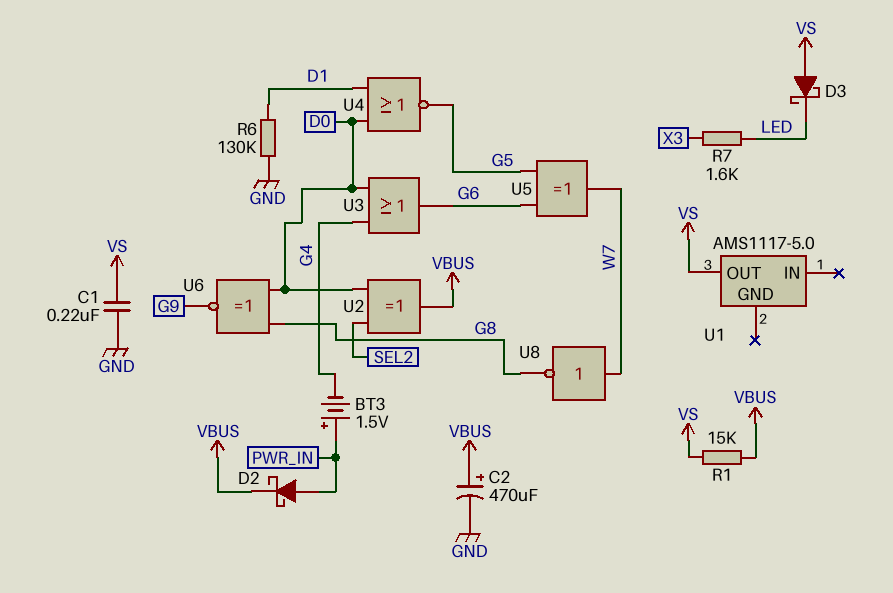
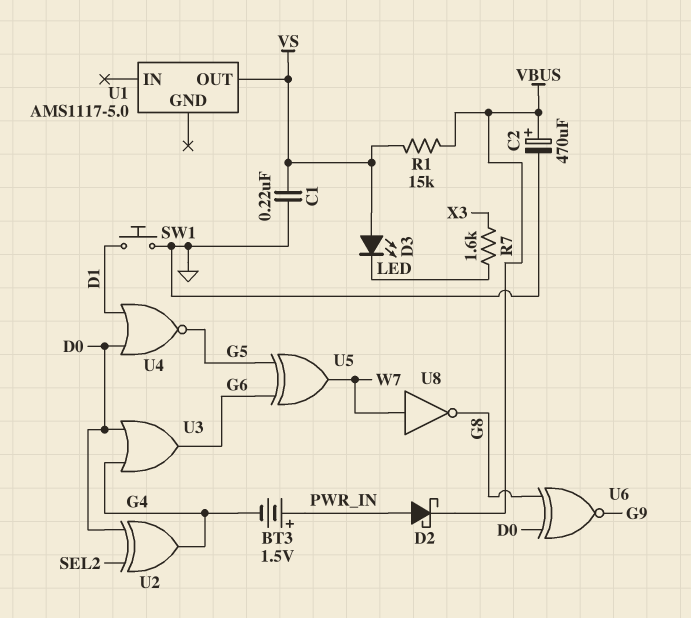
D3: schottky (A VS, K LED) -> LED (A VS, K LED)
R6: 130k (D1, GND) -> none
SW1: none -> button (D1, GND)
U2: XOR (in D0, in SEL2, out VBUS) -> XOR (in D0, in SEL2, out G4)

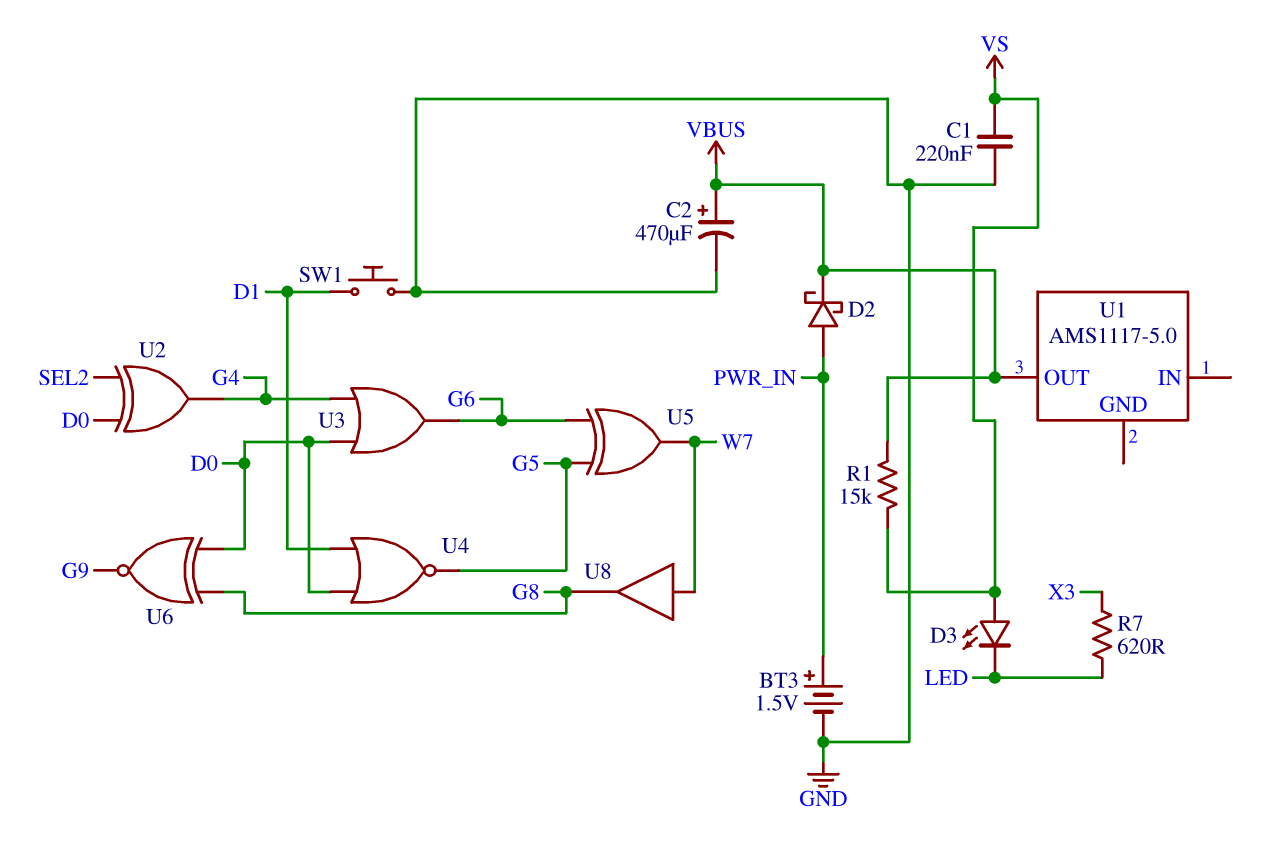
BT3: 1.5V (plus PWR_IN, minus G4) -> 1.5V (plus PWR_IN, minus GND)
R7: 1.6k (LED, X3) -> 620 (LED, X3)
U1 pin OUT: VS -> VBUS
U8: NOT (in W7, out G8) -> buffer (in W7, out G8)

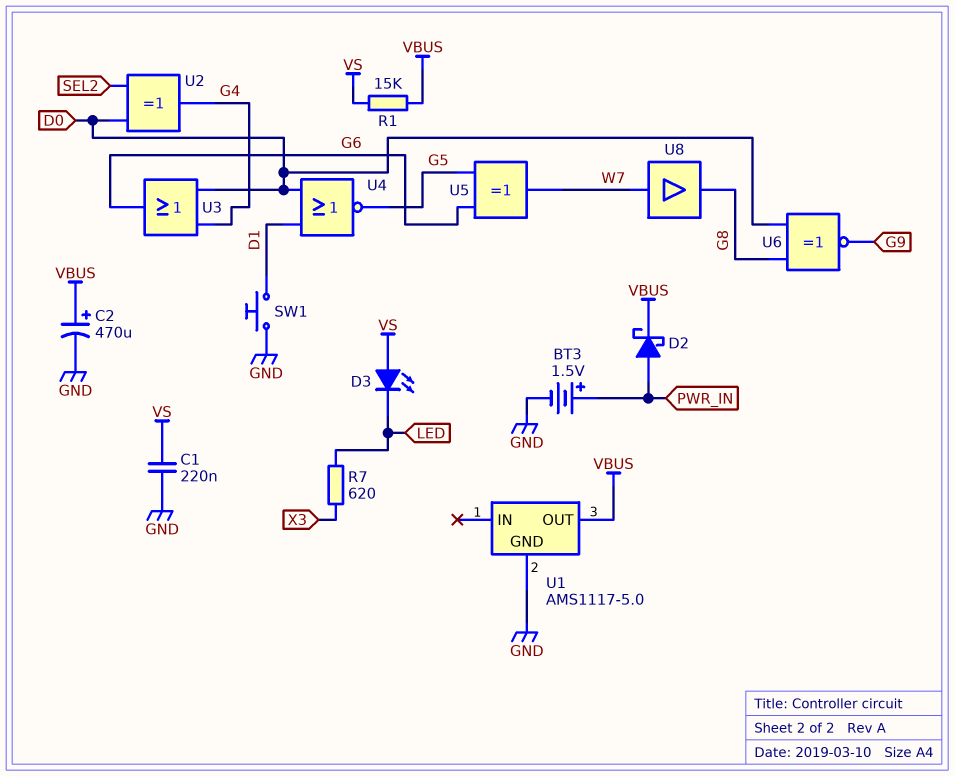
U1 pin GND: none -> GND

